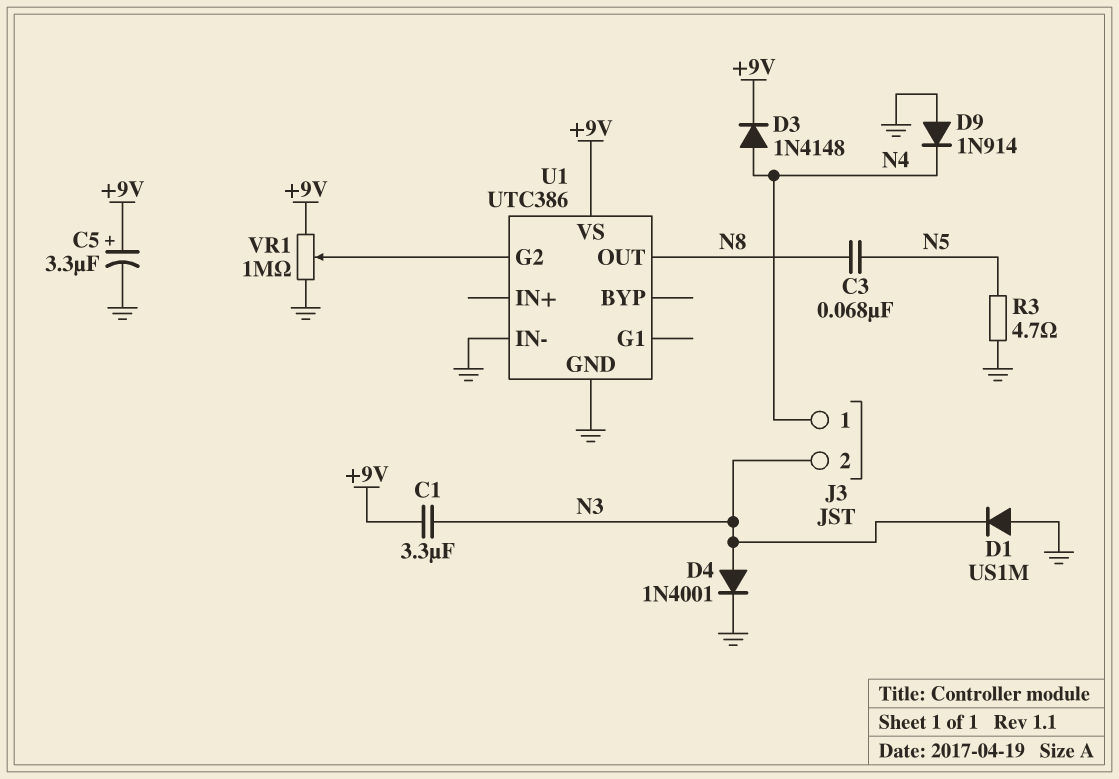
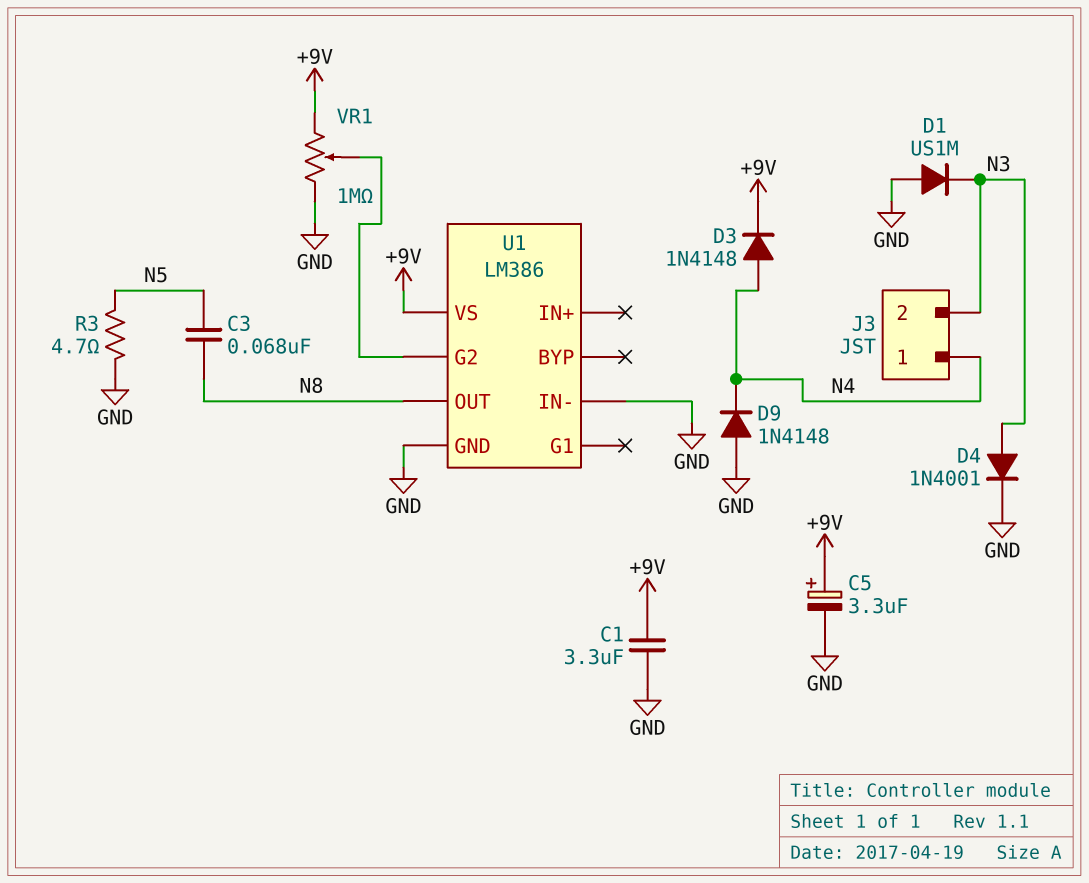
C1: 3.3uF (+9V, N3) -> 3.3uF (+9V, GND)
D9: diode 1N914 (A GND, K N4) -> diode 1N4148 (A GND, K N4)
U1: UTC386 -> LM386

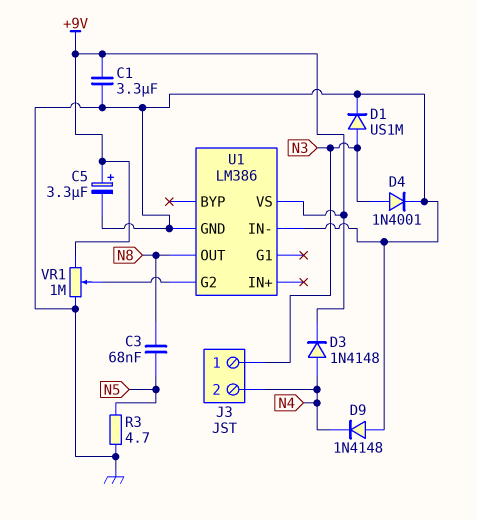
D1: diode US1M (A GND, K N3) -> diode US1M (A N3, K GND)
J3 pin 1: N4 -> N3
J3 pin 2: N3 -> N4

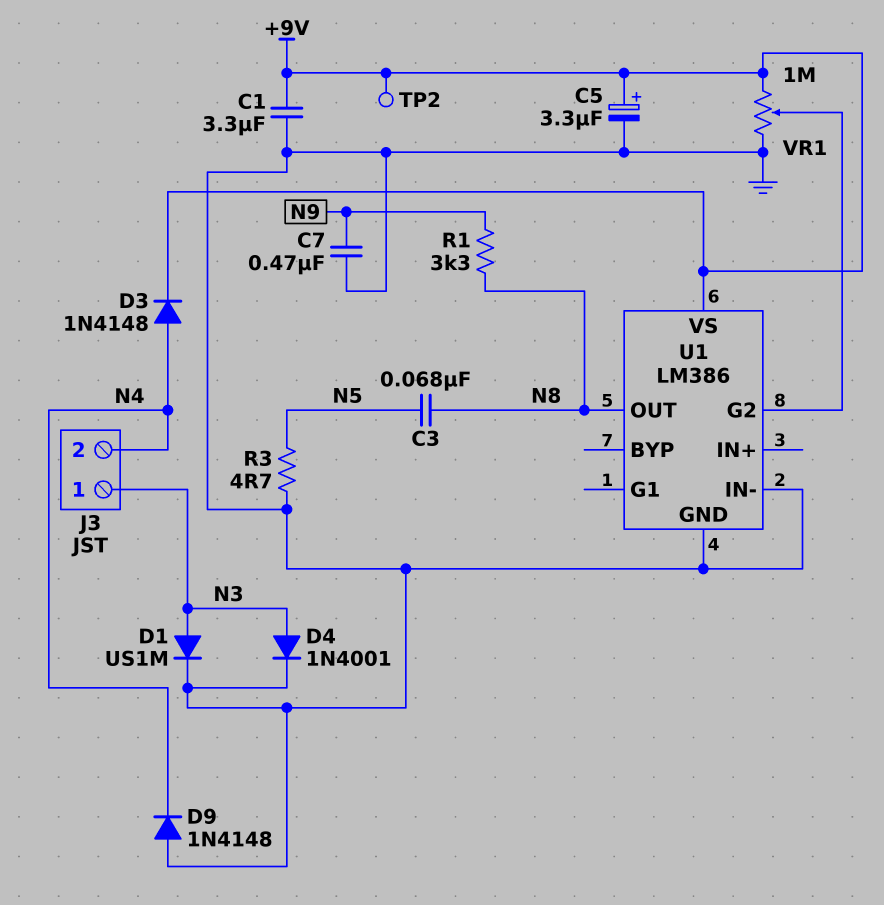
C7: none -> 470nF (GND, N9)
R1: none -> 3.3k (N8, N9)
TP2: none -> test point (+9V)

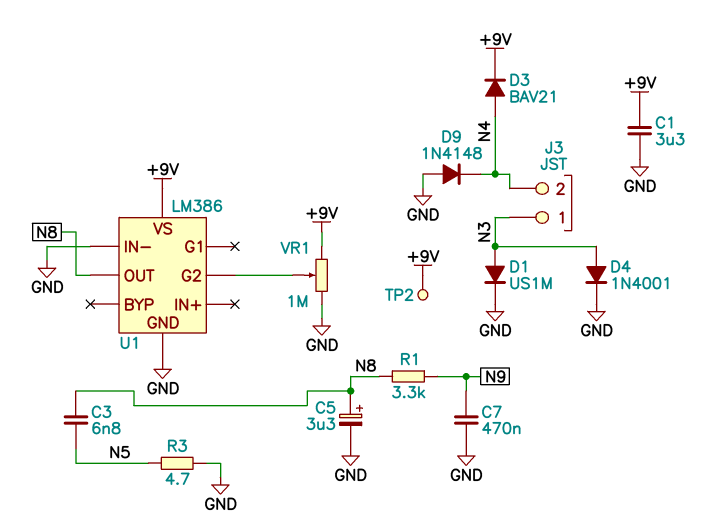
C3: 68nF (N5, N8) -> 6.8nF (N5, N8)
C5: 3.3uF (plus +9V, minus GND) -> 3.3uF (plus N8, minus GND)
D3: diode 1N4148 (A N4, K +9V) -> diode BAV21 (A N4, K +9V)

